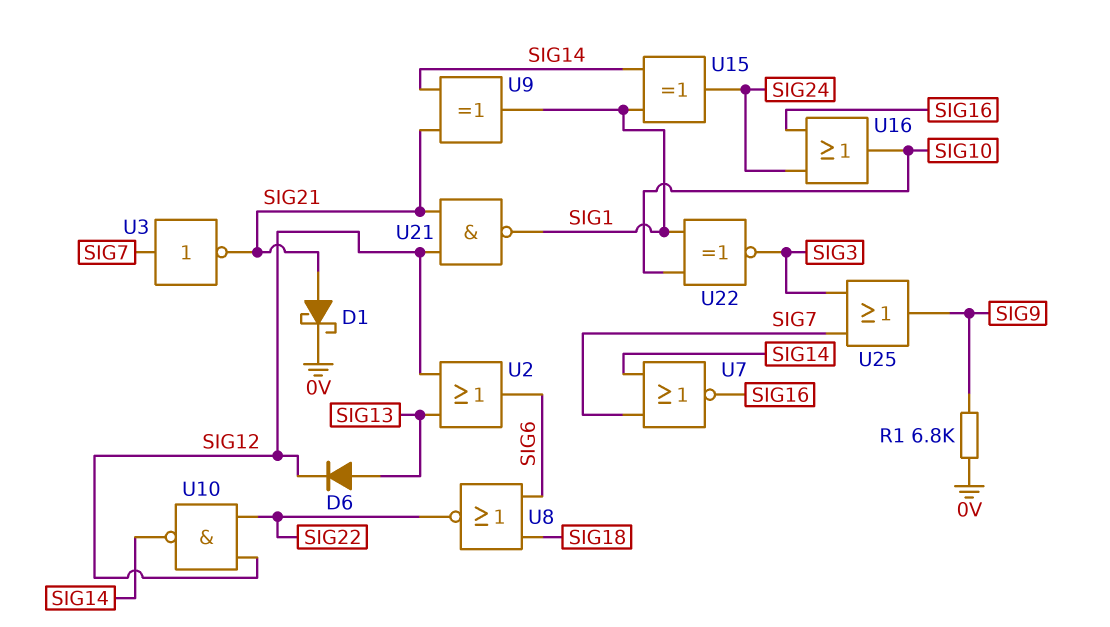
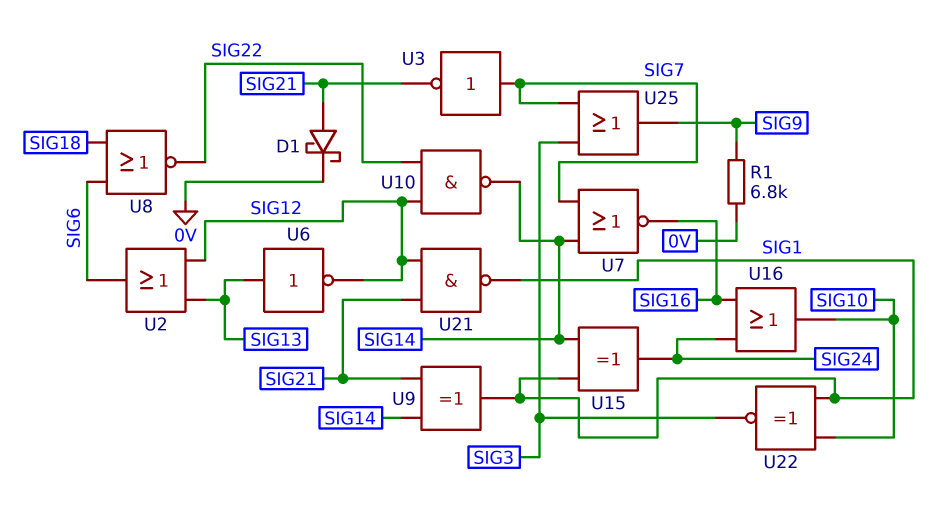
D6: diode (A SIG13, K SIG12) -> none
U6: none -> NOT (in SIG13, out SIG12)

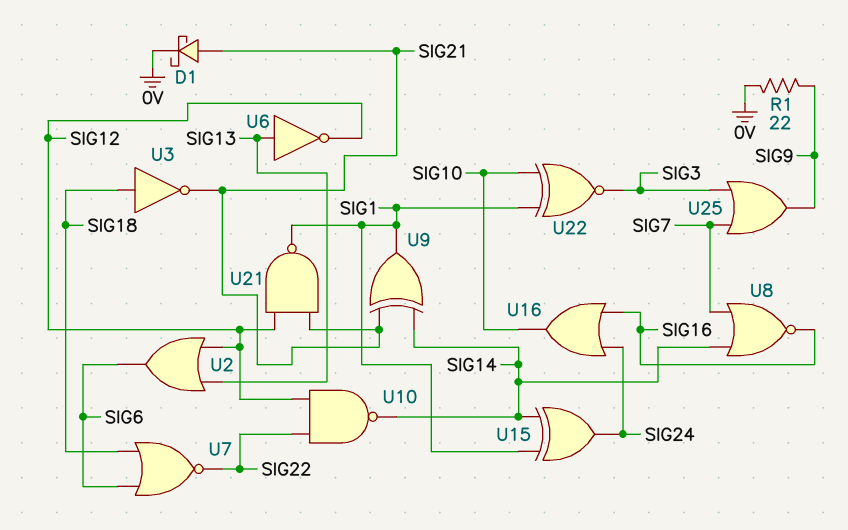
R1: 6.8k (0V, SIG9) -> 22 (0V, SIG9)
U3: NOT (in SIG7, out SIG21) -> NOT (in SIG18, out SIG21)
U7: NOR (in SIG7, in SIG14, out SIG16) -> NOR (in SIG6, in SIG18, out SIG22)
U8: NOR (in SIG6, in SIG18, out SIG22) -> NOR (in SIG7, in SIG14, out SIG16)

